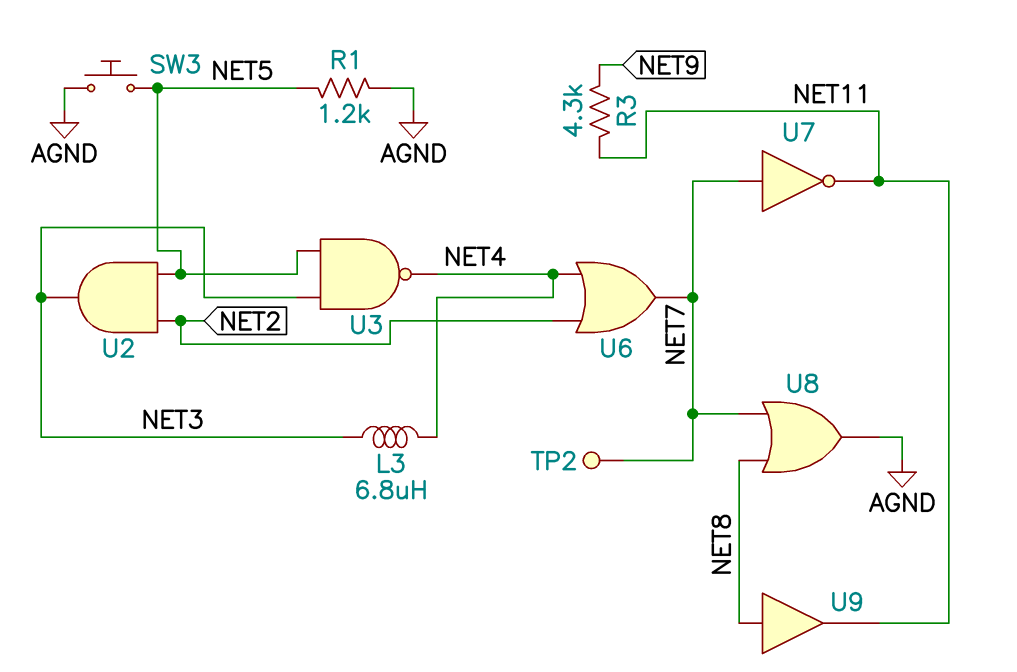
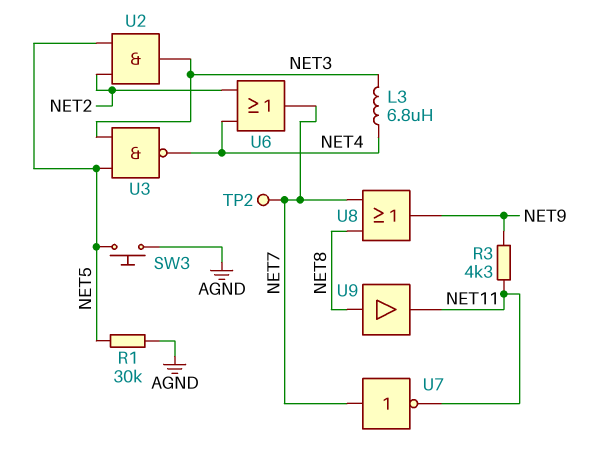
R1: 1.2k (AGND, NET5) -> 30k (AGND, NET5)
U8: OR (in NET7, in NET8, out AGND) -> OR (in NET7, in NET8, out NET9)

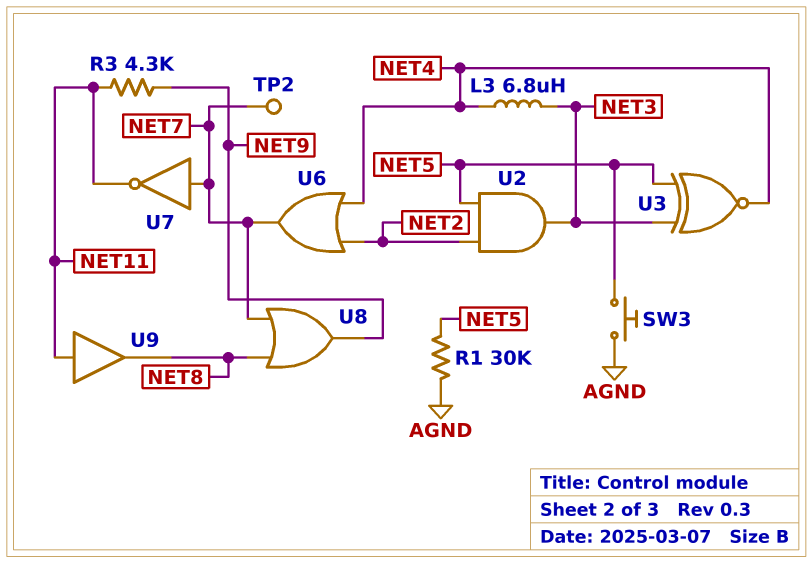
U3: NAND (in NET3, in NET5, out NET4) -> XNOR (in NET3, in NET5, out NET4)
U9: buffer (in NET8, out NET11) -> buffer (in NET11, out NET8)

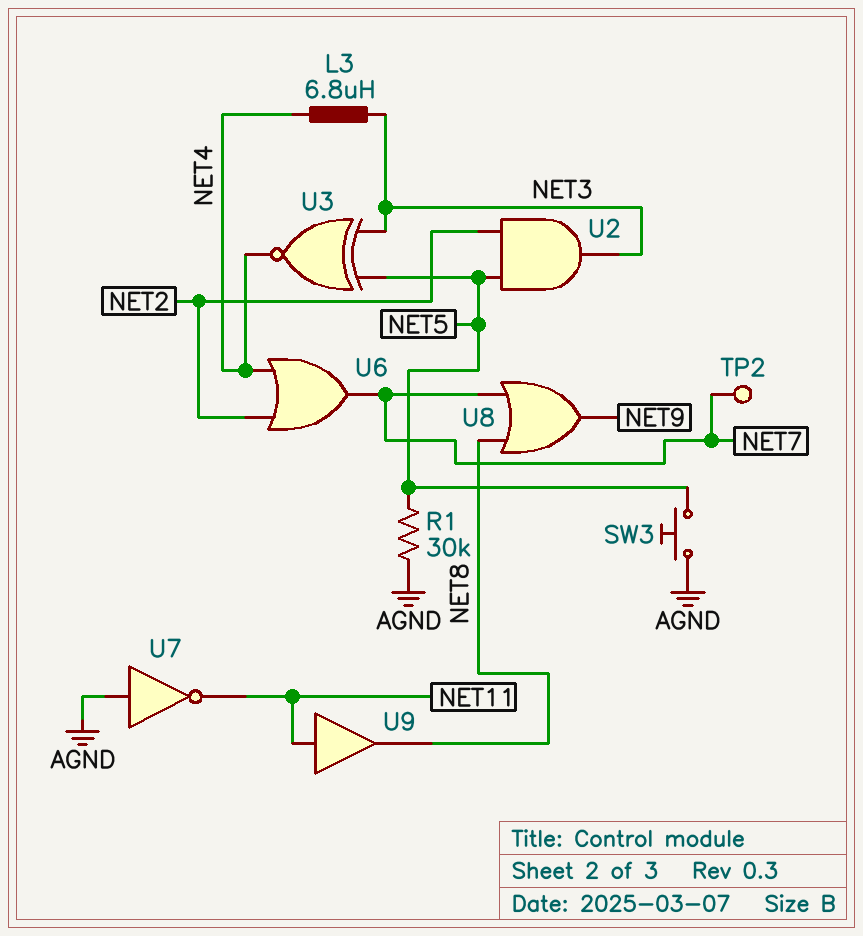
R3: 4.3k (NET9, NET11) -> none
U7: NOT (in NET7, out NET11) -> NOT (in AGND, out NET11)

